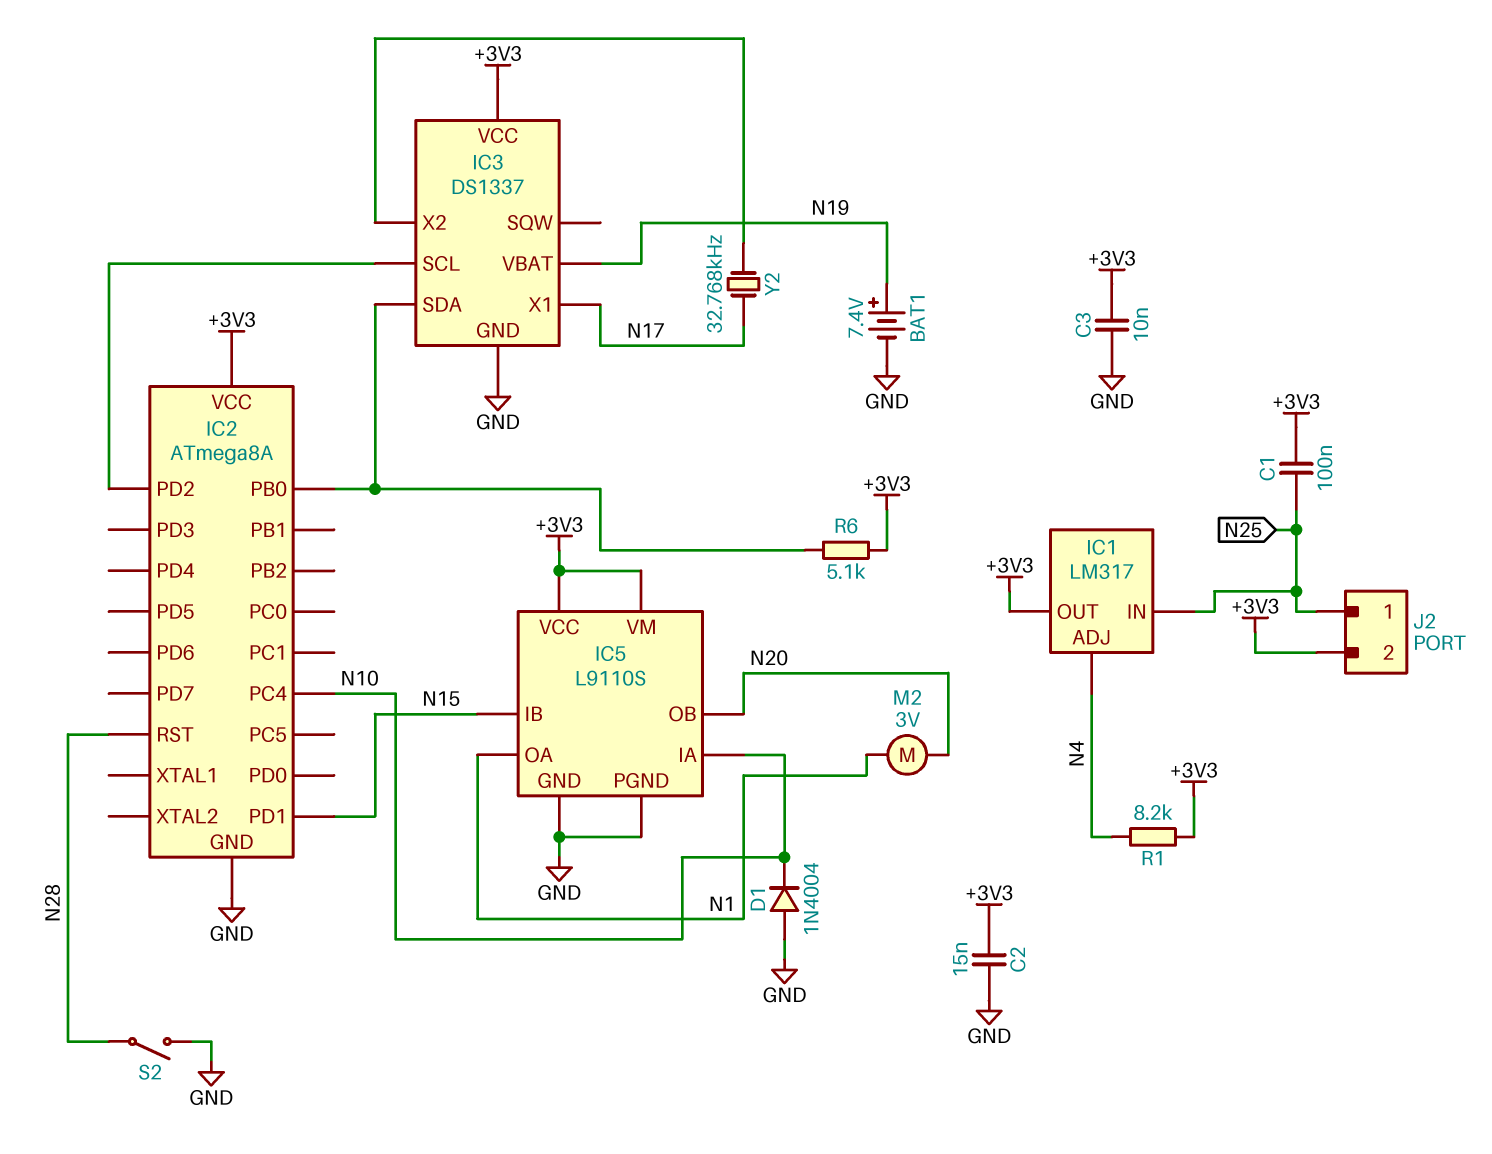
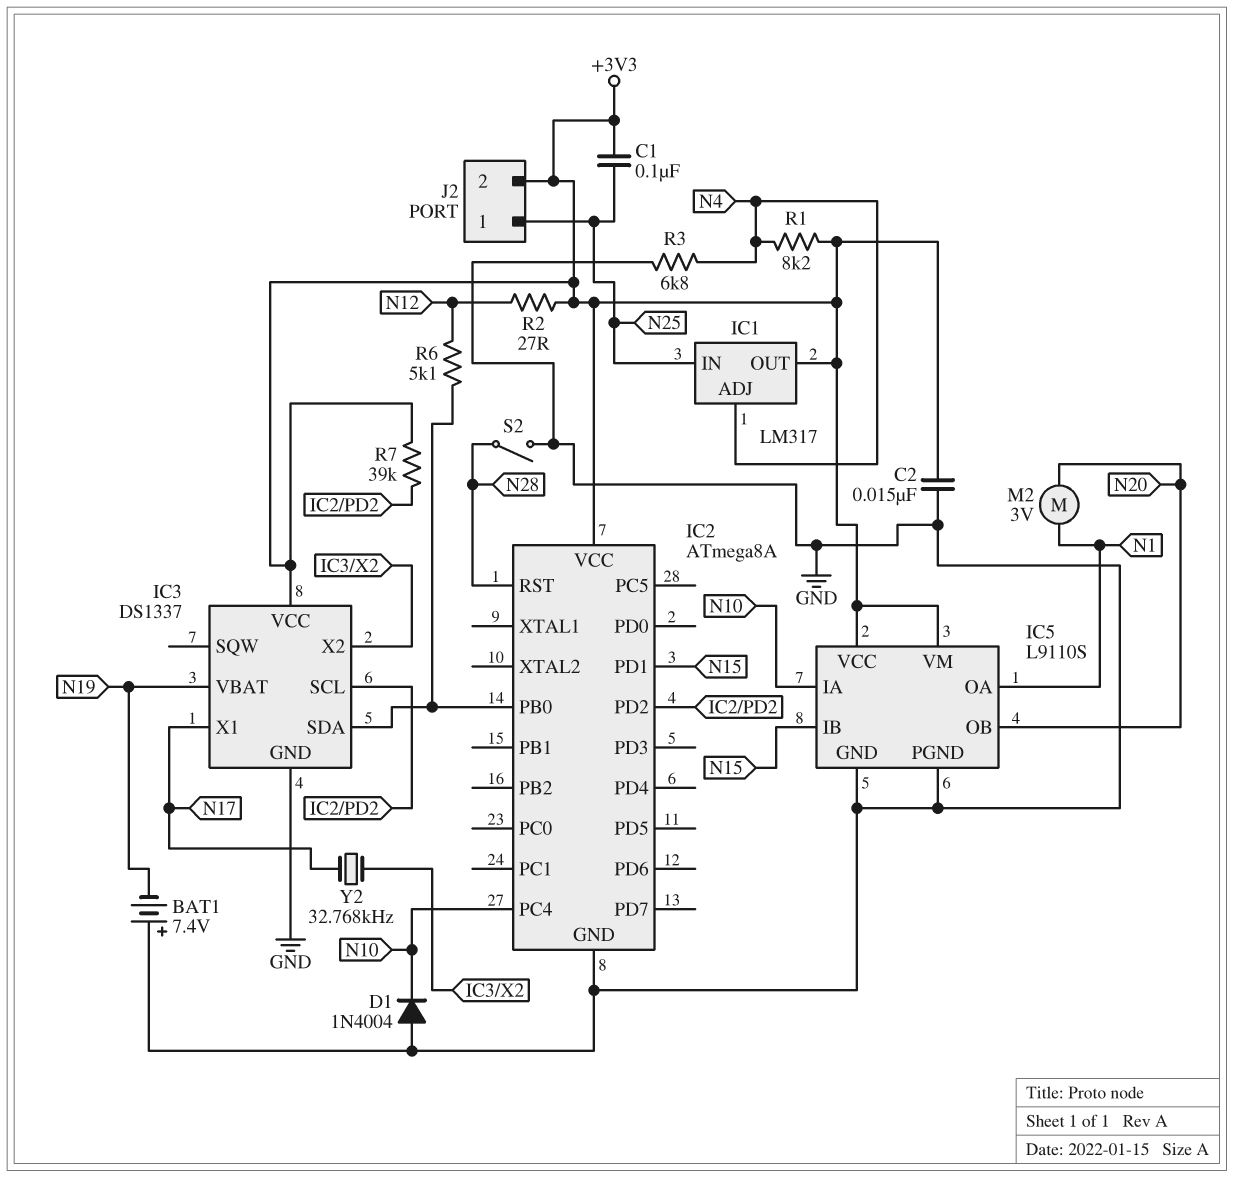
BAT1: 7.4V (plus N19, minus GND) -> 7.4V (plus GND, minus N19)
C3: 10nF (+3V3, GND) -> none
R2: none -> 27 (+3V3, N12)
R3: none -> 6.8k (GND, N4)
R6: 5.1k (+3V3, IC2/PB0) -> 5.1k (IC2/PB0, N12)
R7: none -> 39k (+3V3, IC2/PD2)

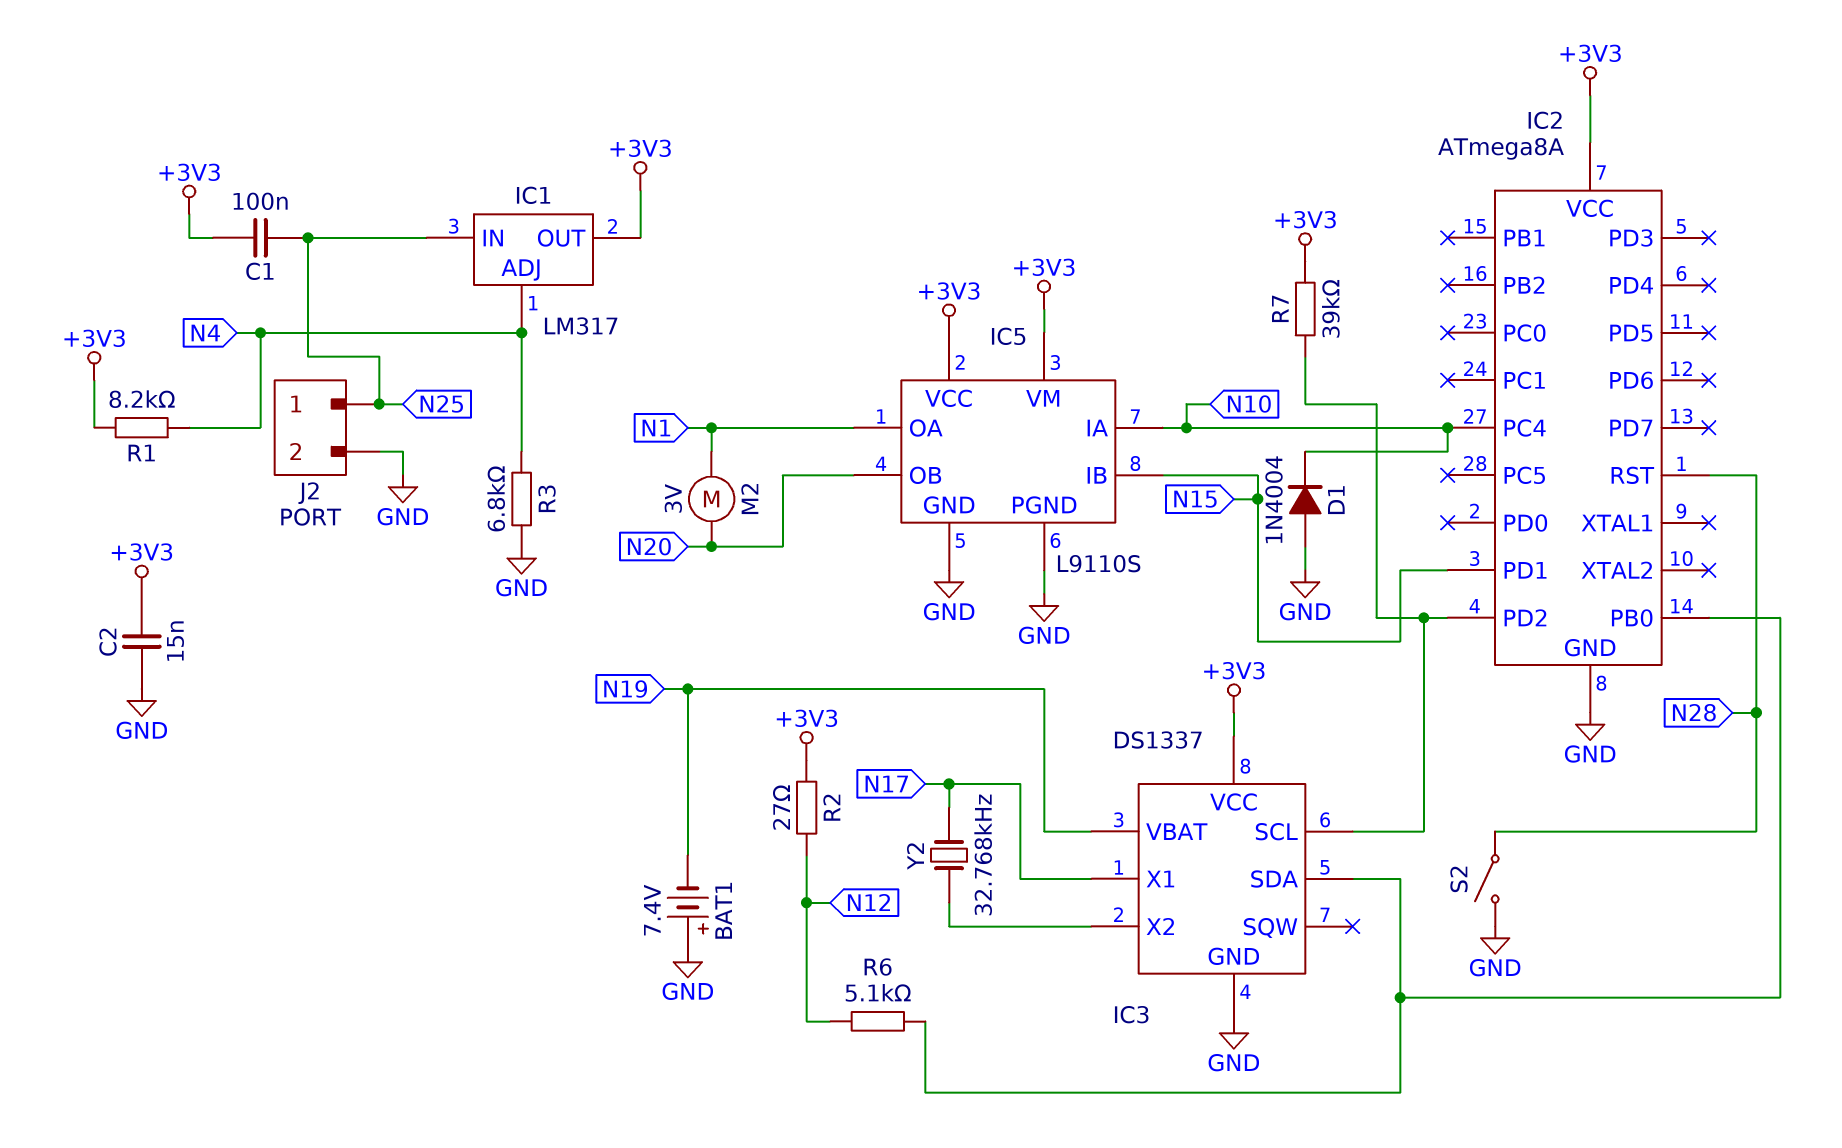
J2 pin 2: +3V3 -> GND

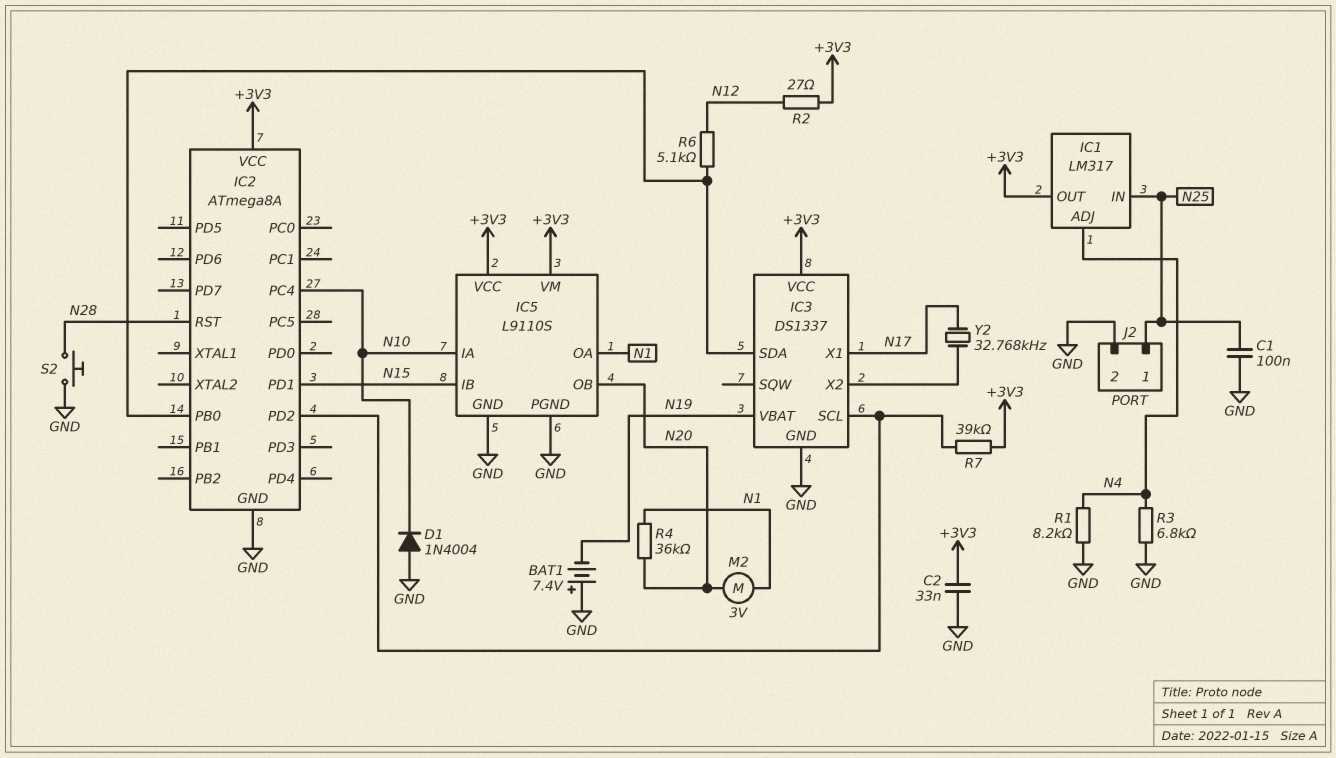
C1: 100nF (+3V3, N25) -> 100nF (GND, N25)
C2: 15nF (+3V3, GND) -> 33nF (+3V3, GND)
R1: 8.2k (+3V3, N4) -> 8.2k (GND, N4)
R4: none -> 36k (N1, N20)
S2: switch (GND, N28) -> button (GND, N28)

